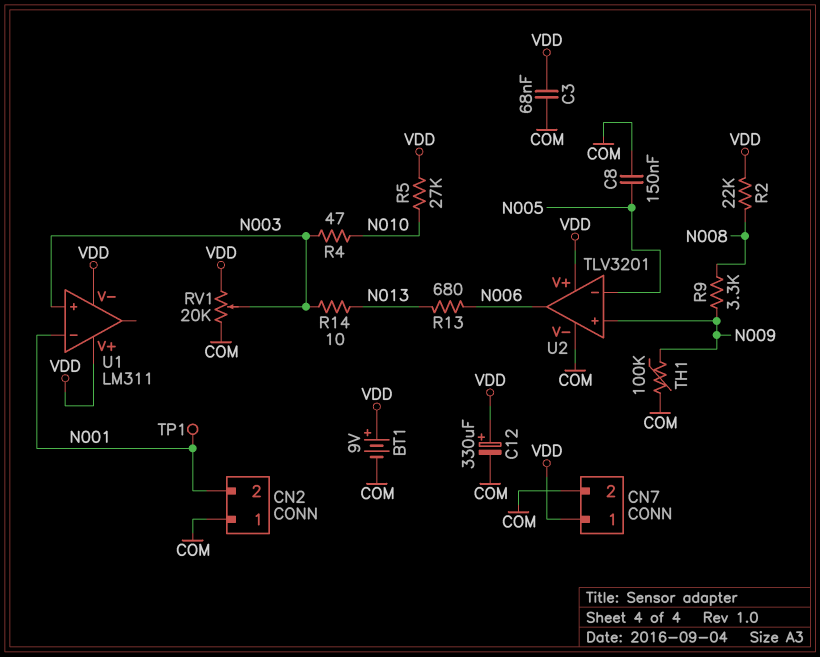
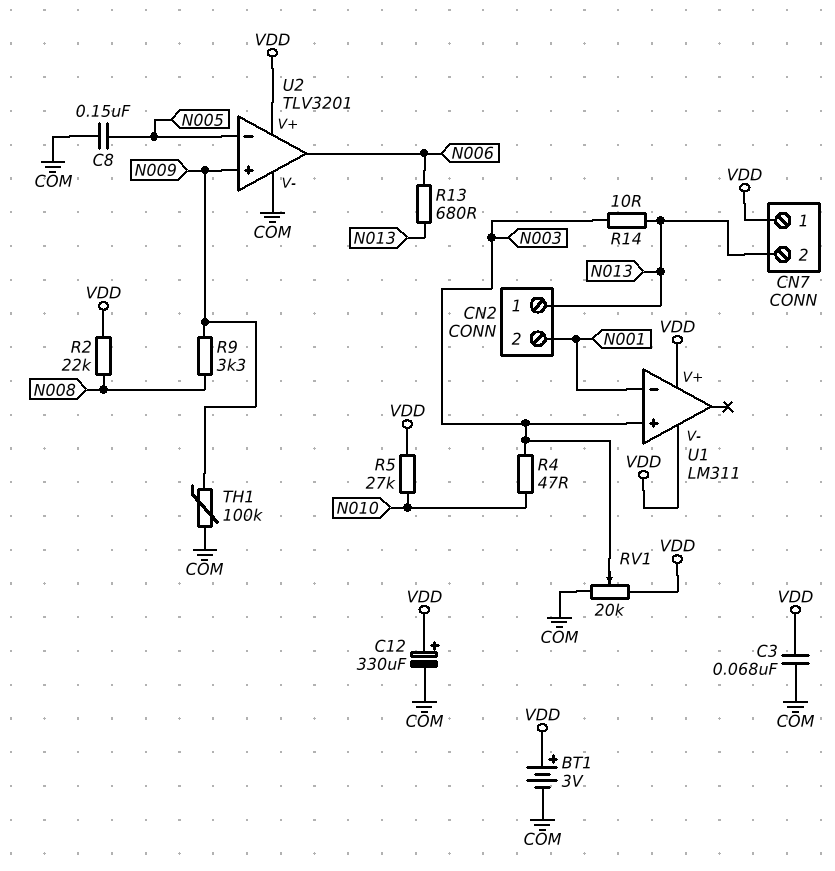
BT1: 9V (plus VDD, minus COM) -> 3V (plus VDD, minus COM)
CN2 pin 1: COM -> N013
CN7 pin 2: COM -> N013
TP1: test point (N001) -> none

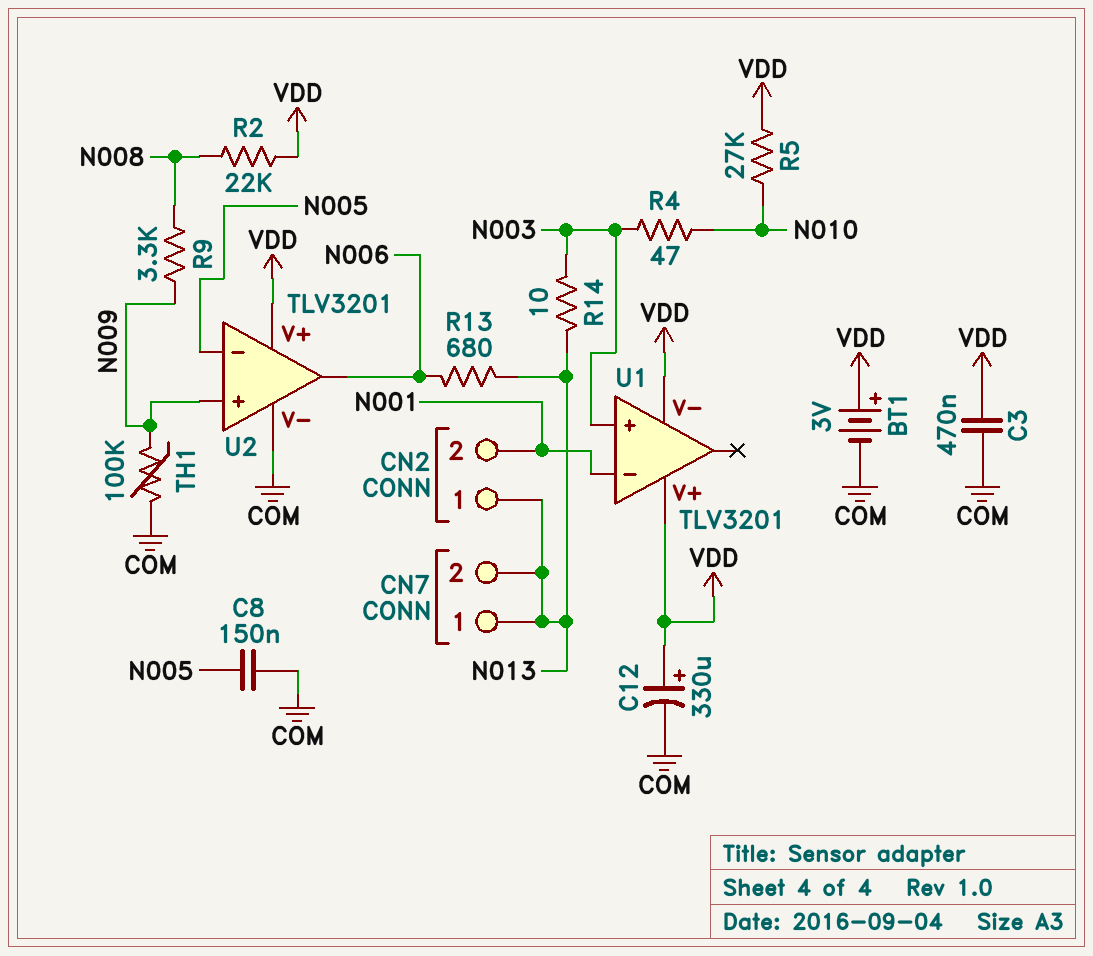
C3: 68nF (COM, VDD) -> 470nF (COM, VDD)
CN7 pin 1: VDD -> N013
RV1: 20k (COM, VDD, wiper N003) -> none
U1: LM311 -> TLV3201

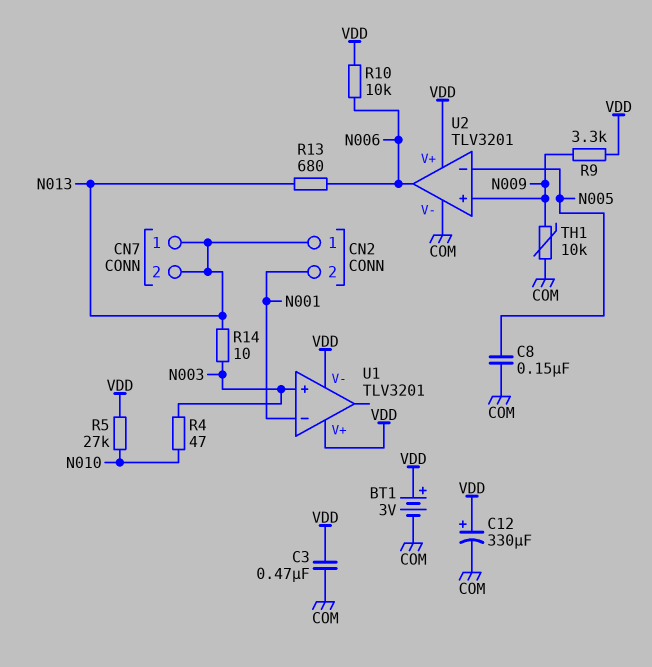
R2: 22k (N008, VDD) -> none
R9: 3.3k (N008, N009) -> 3.3k (N009, VDD)
R10: none -> 10k (N006, VDD)
TH1: 100k (COM, N009) -> 10k (COM, N009)

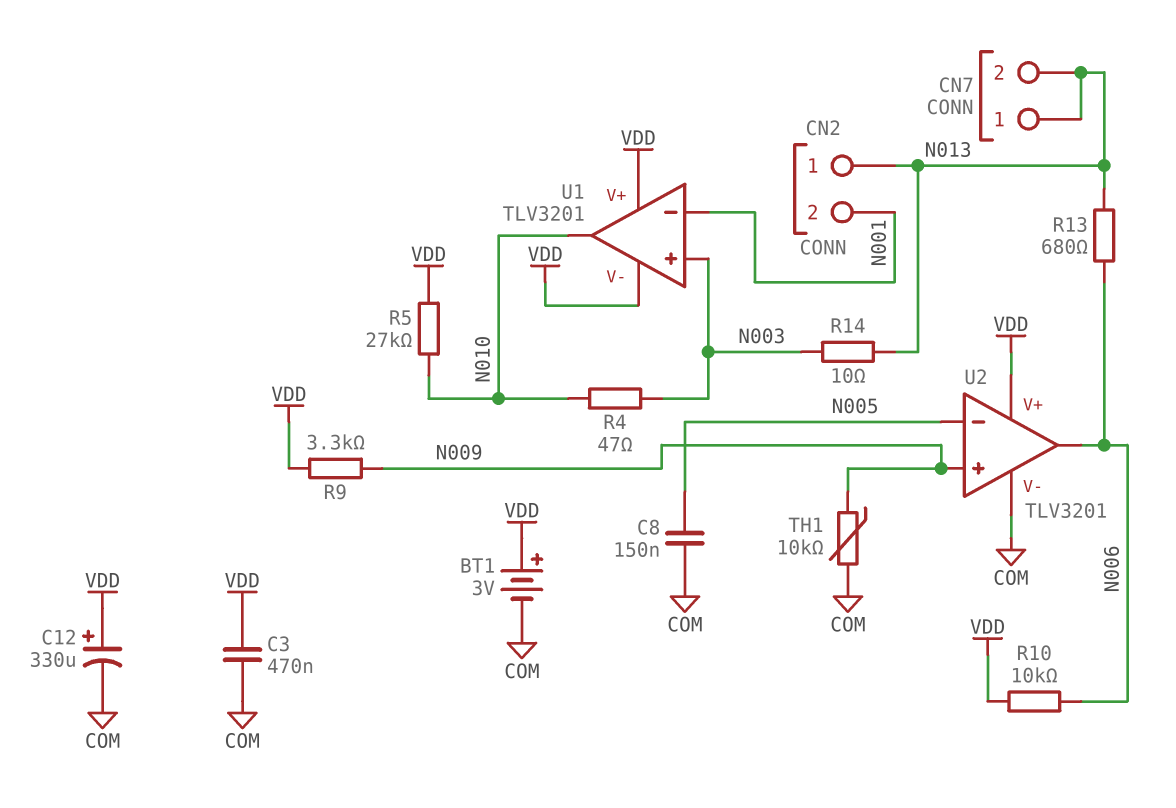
U1 pin out: none -> N010

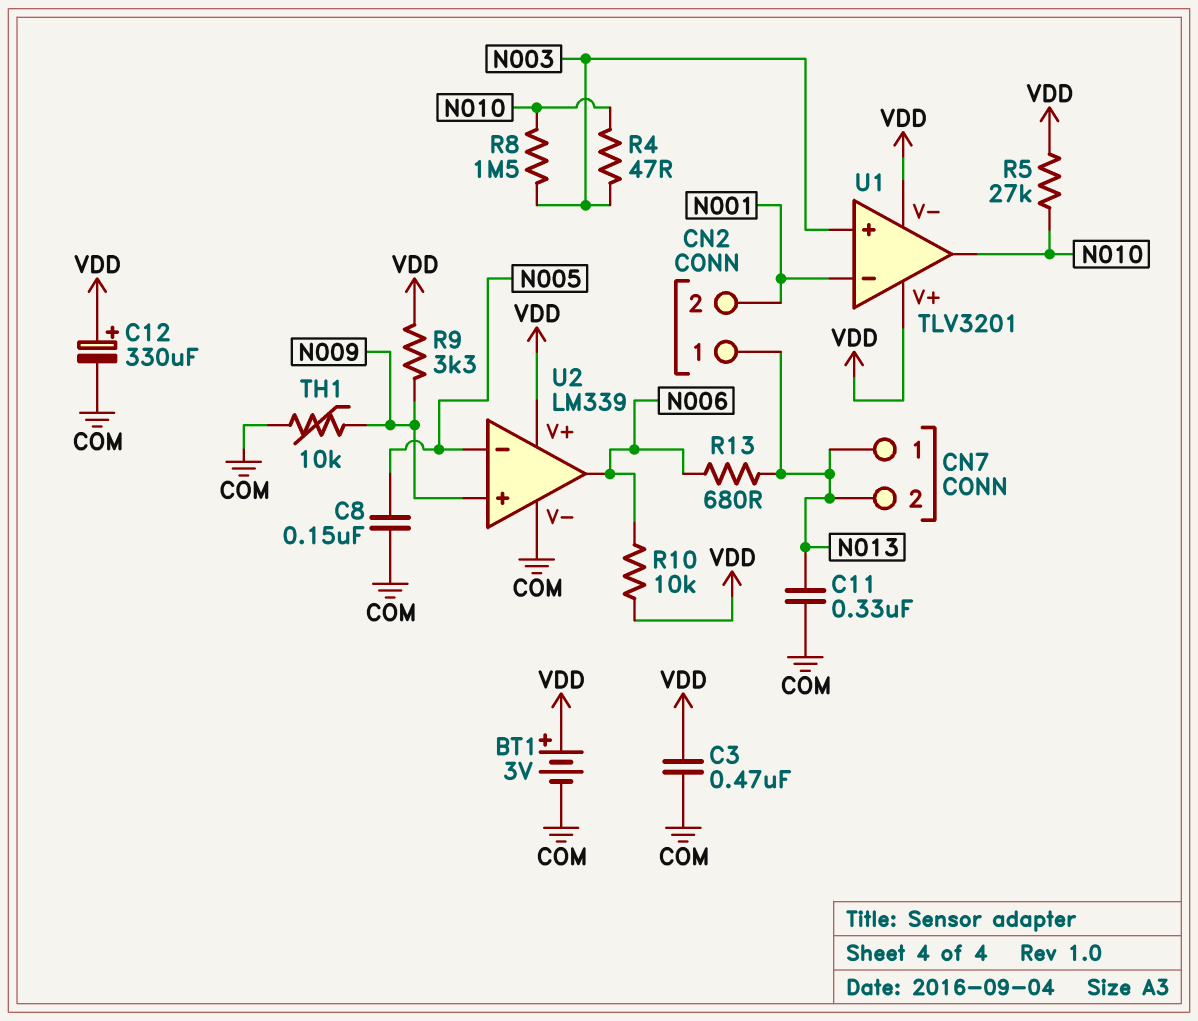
C11: none -> 330nF (COM, N013)
R8: none -> 1.5M (N003, N010)
R14: 10 (N003, N013) -> none
U2: TLV3201 -> LM339

